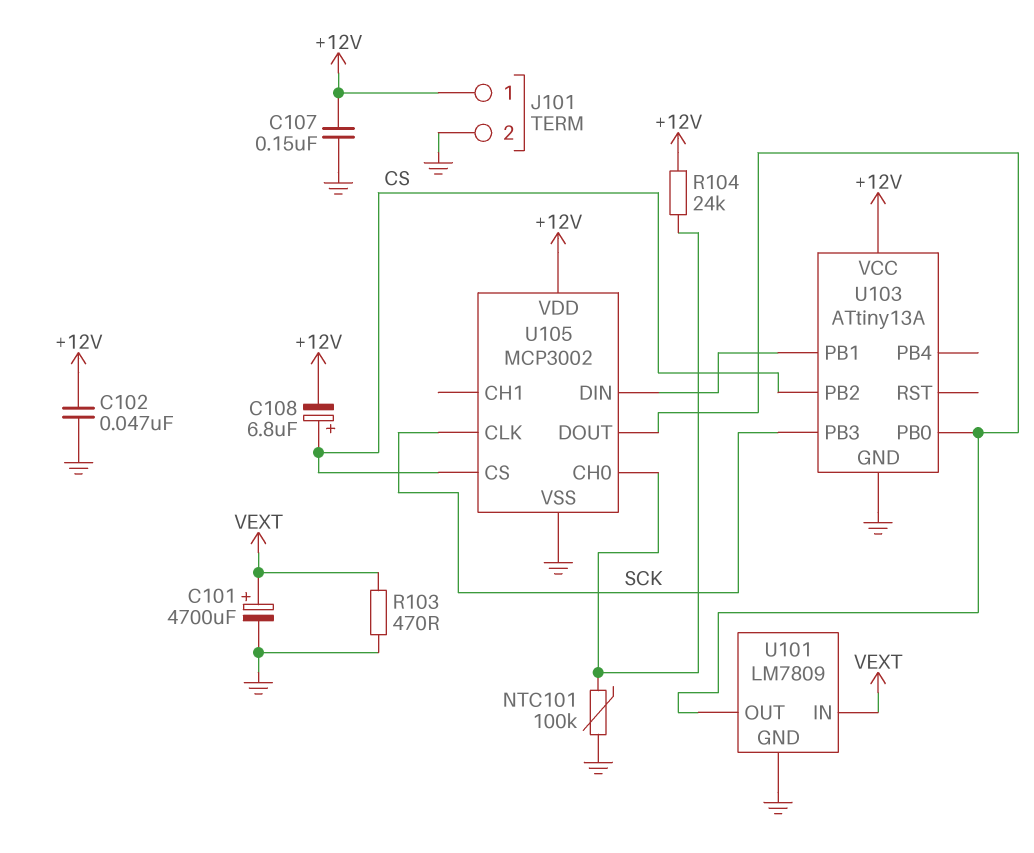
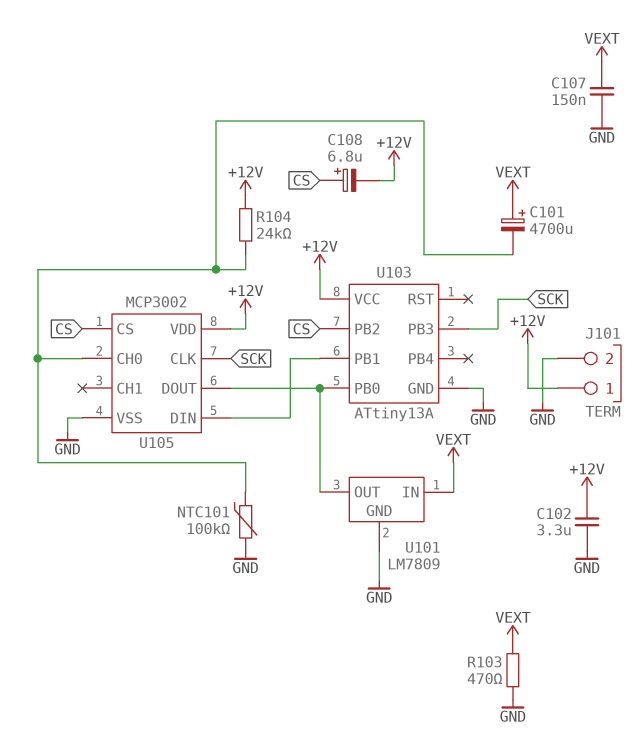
C101: 4700uF (plus VEXT, minus GND) -> 4700uF (plus VEXT, minus U105/CH0)
C102: 47nF (+12V, GND) -> 3.3uF (+12V, GND)
C107: 150nF (+12V, GND) -> 150nF (GND, VEXT)

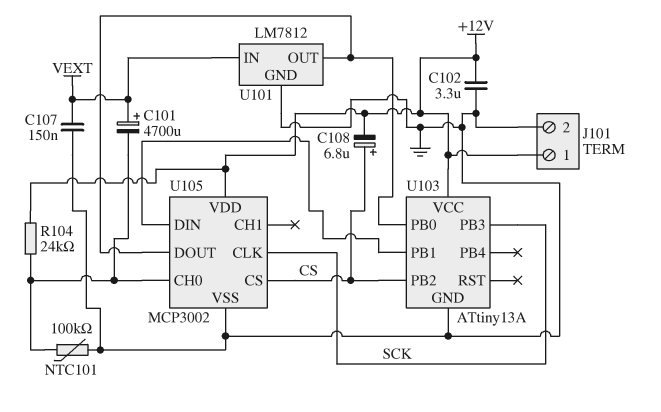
R103: 470 (GND, VEXT) -> none
U101: LM7809 -> LM7812

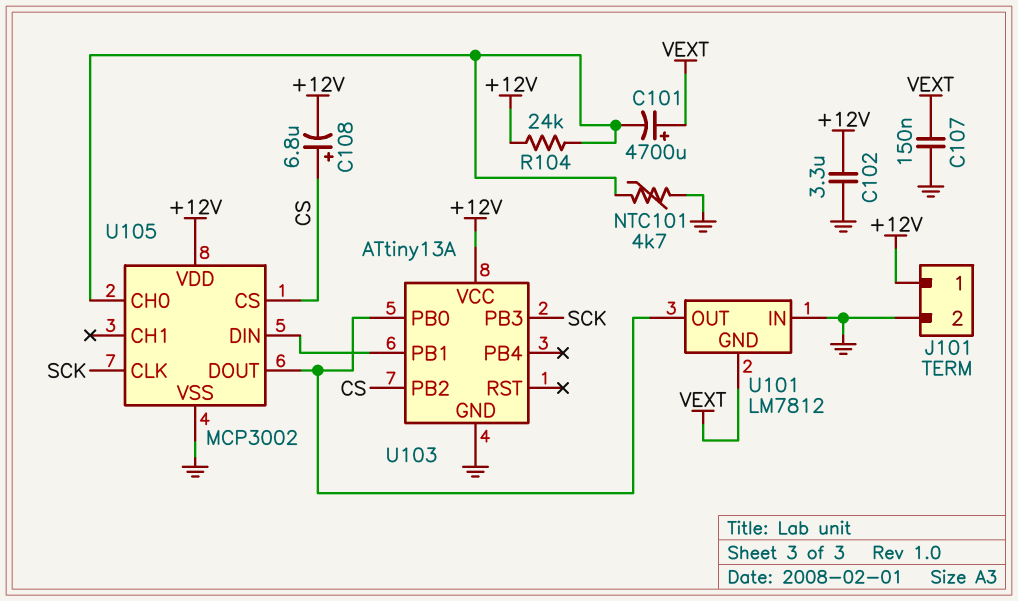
NTC101: 100k (GND, U105/CH0) -> 4.7k (GND, U105/CH0)
U101 pin GND: GND -> VEXT
U101 pin IN: VEXT -> GND

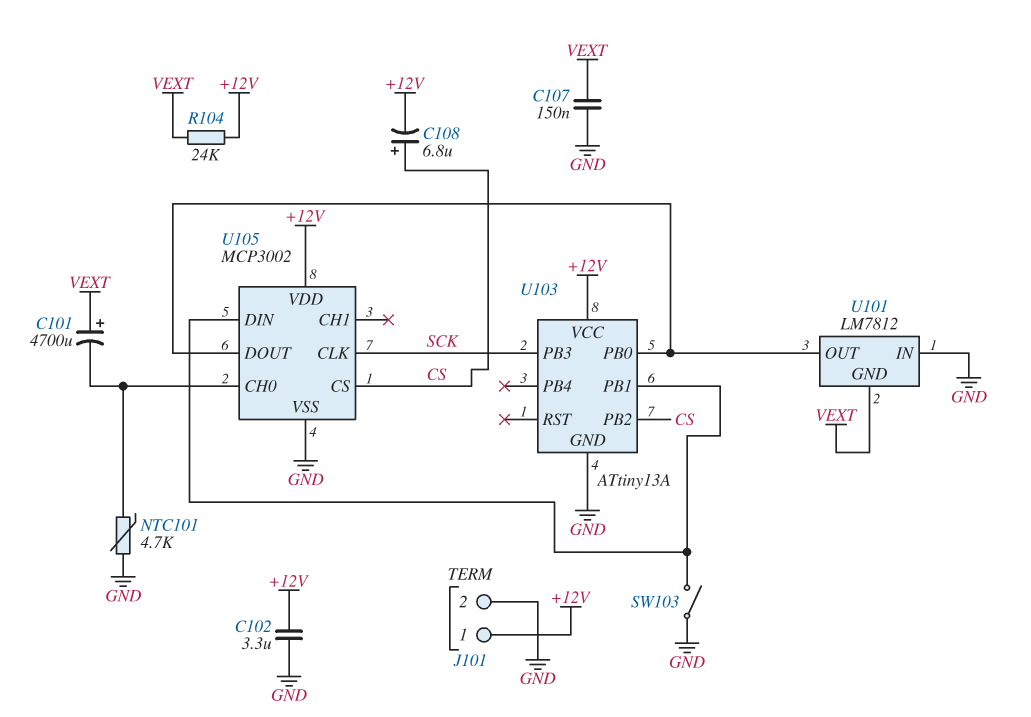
R104: 24k (+12V, U105/CH0) -> 24k (+12V, VEXT)
SW103: none -> switch (GND, U103/PB1)

